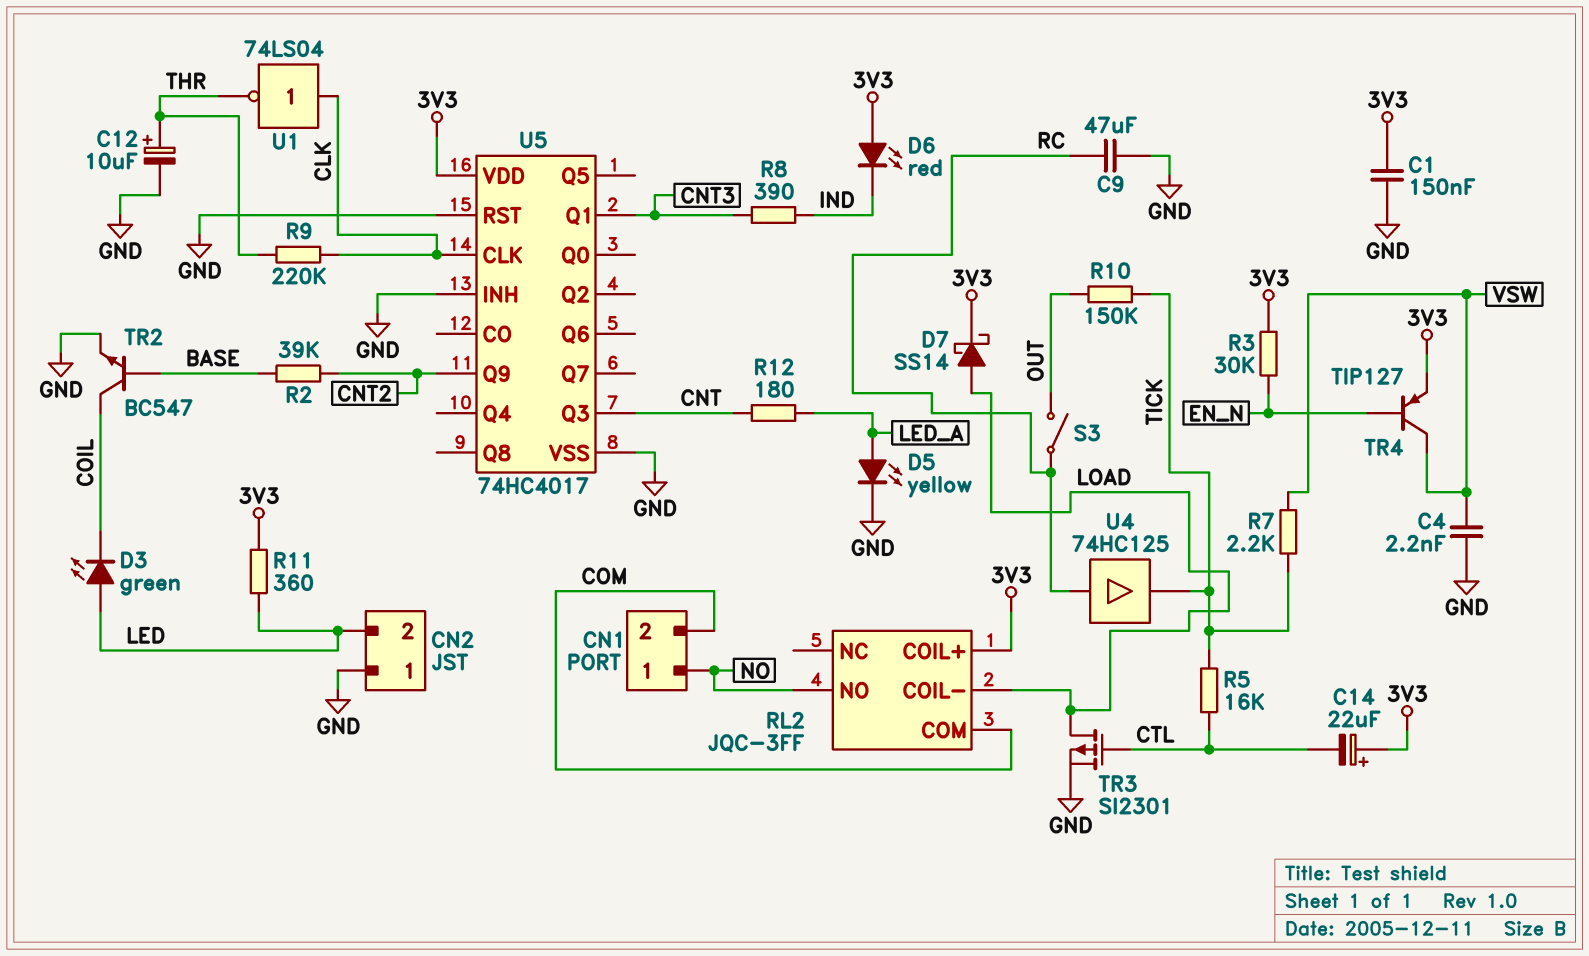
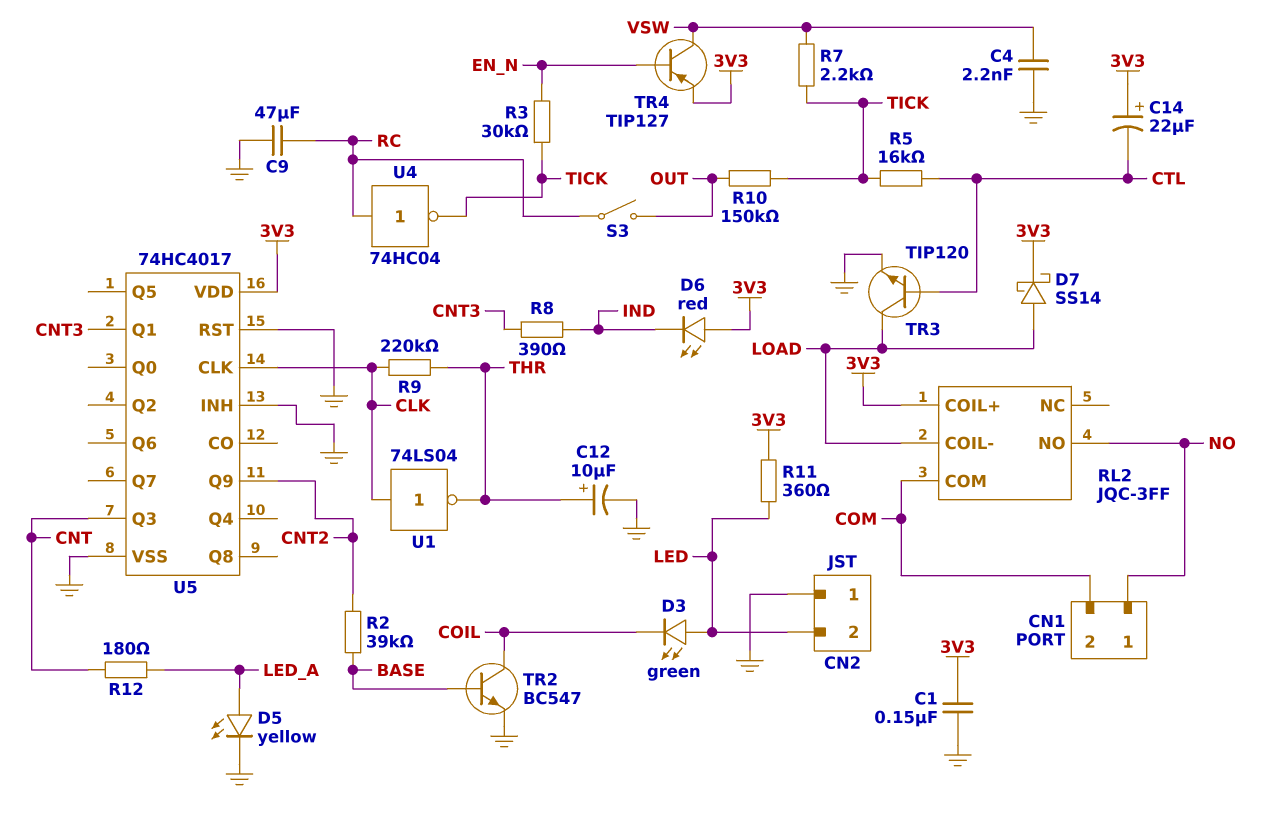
R3: 30k (3V3, EN_N) -> 30k (EN_N, TICK)
TR3: PMOS SI2301 (G CTL, D LOAD, S GND) -> NPN TIP120 (B CTL, C LOAD, E GND)
U4: buffer 74HC125 (in RC, out TICK) -> NOT 74HC04 (in RC, out TICK)

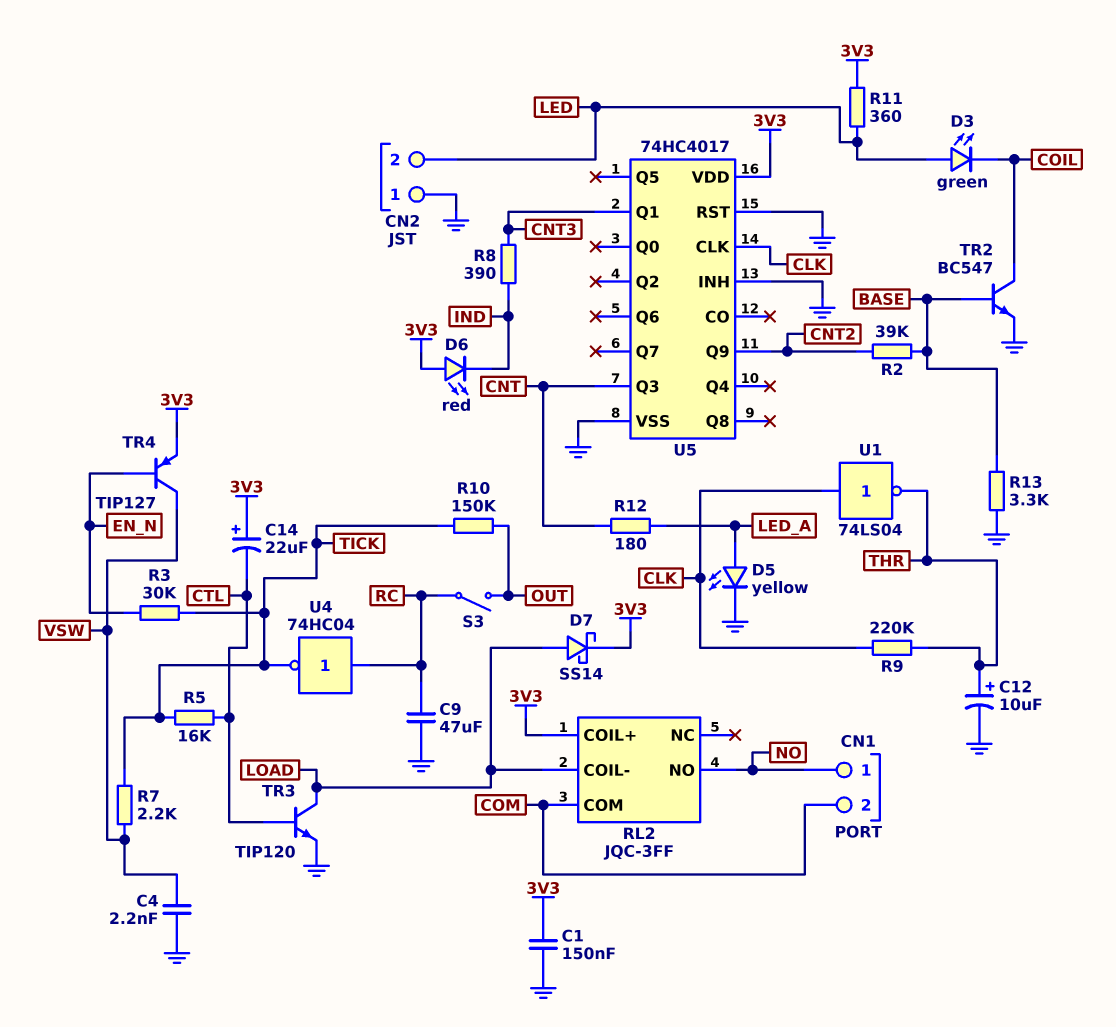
R13: none -> 3.3k (BASE, GND)

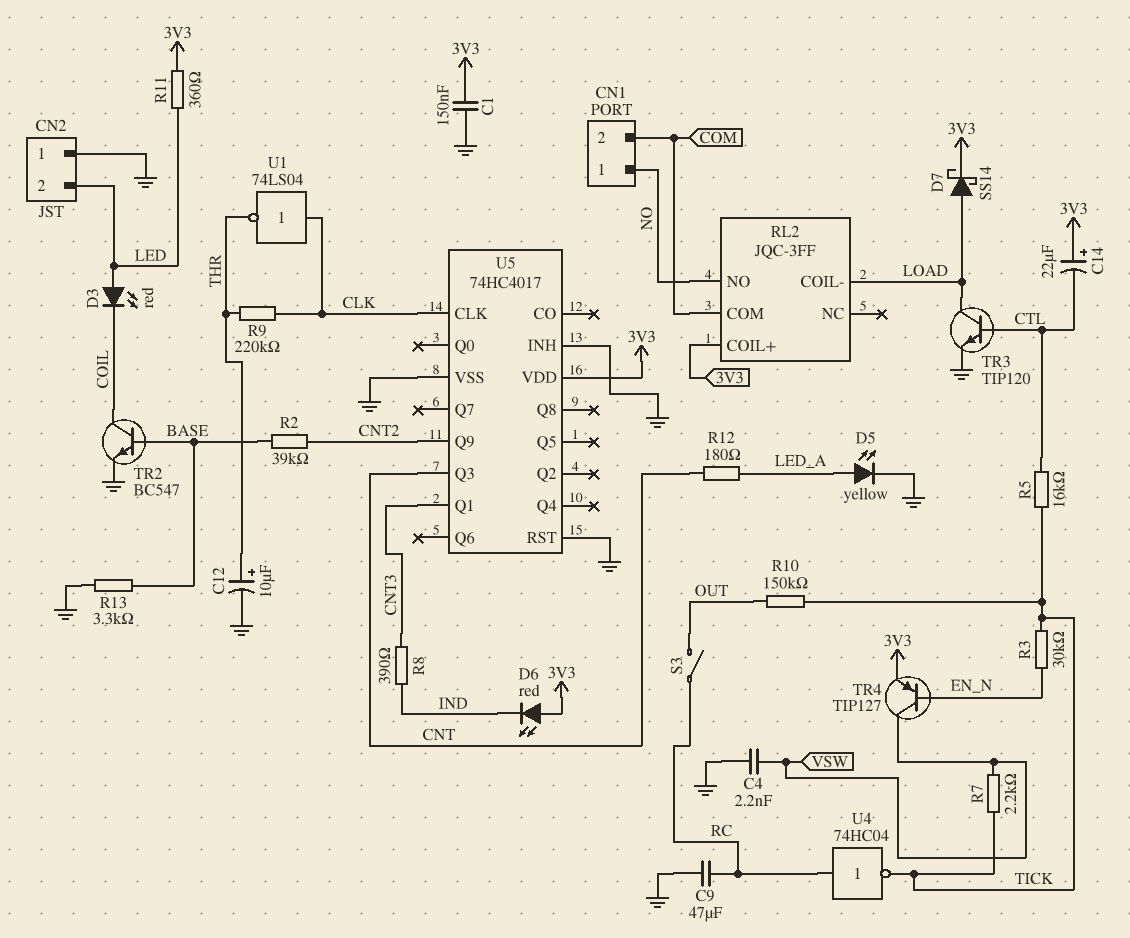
D3: LED green (A LED, K COIL) -> LED red (A LED, K COIL)

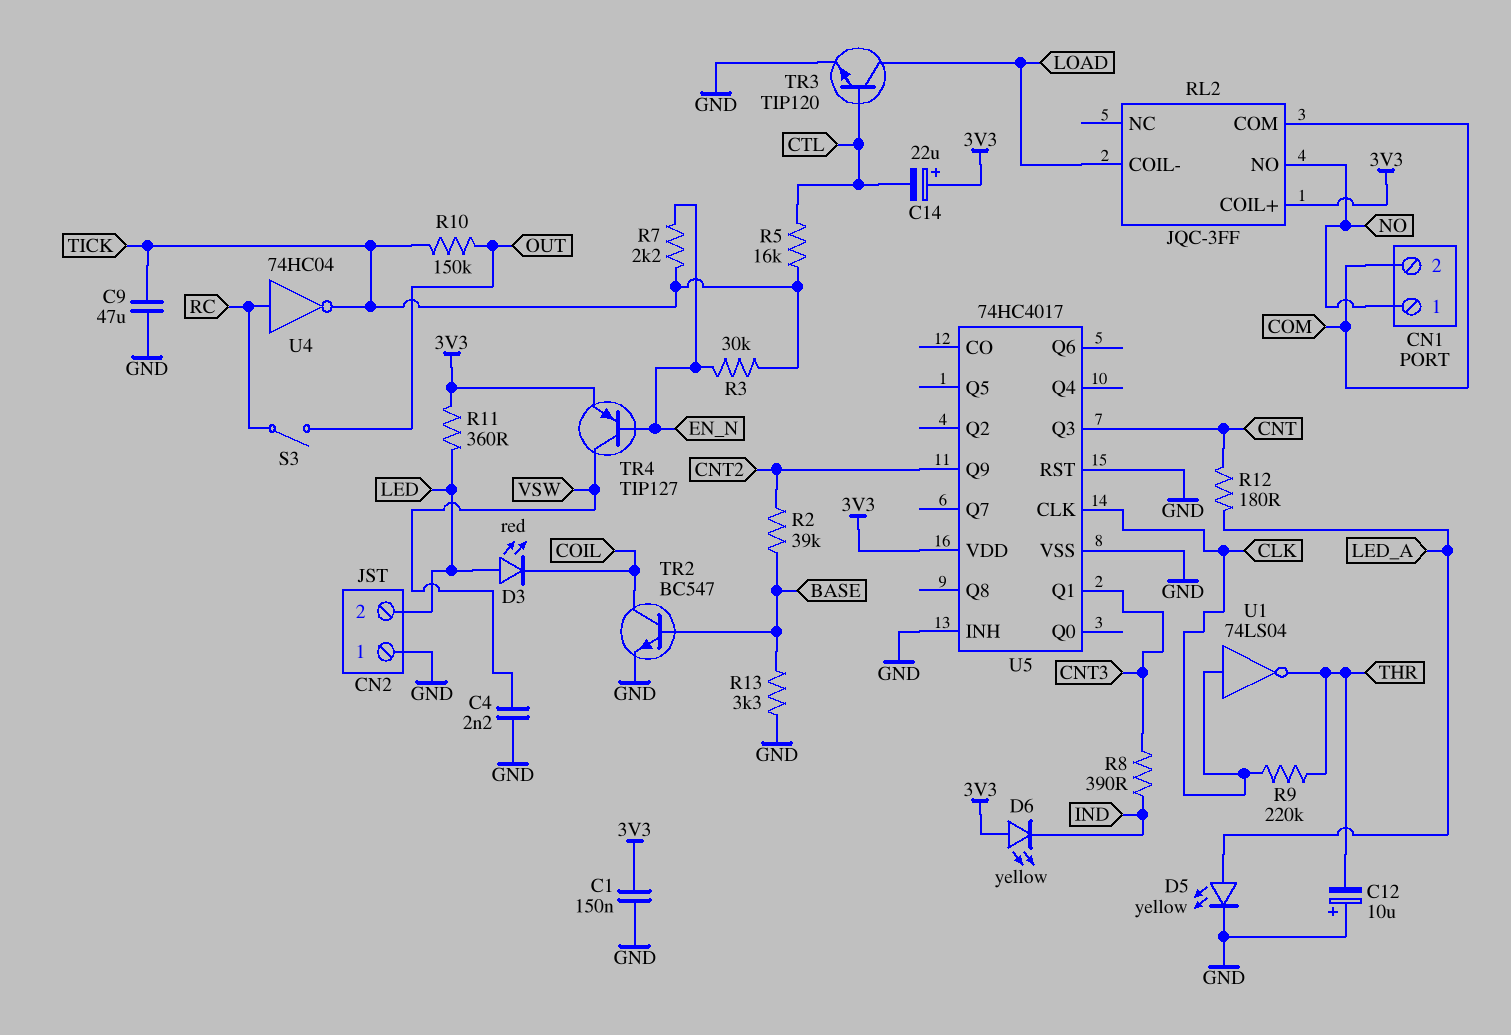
C9: 47uF (GND, RC) -> 47uF (GND, TICK)
C12: 10uF (plus THR, minus GND) -> 10uF (plus GND, minus THR)
D6: LED red (A 3V3, K IND) -> LED yellow (A 3V3, K IND)
D7: schottky SS14 (A LOAD, K 3V3) -> none
R7: 2.2k (TICK, VSW) -> 2.2k (EN_N, TICK)

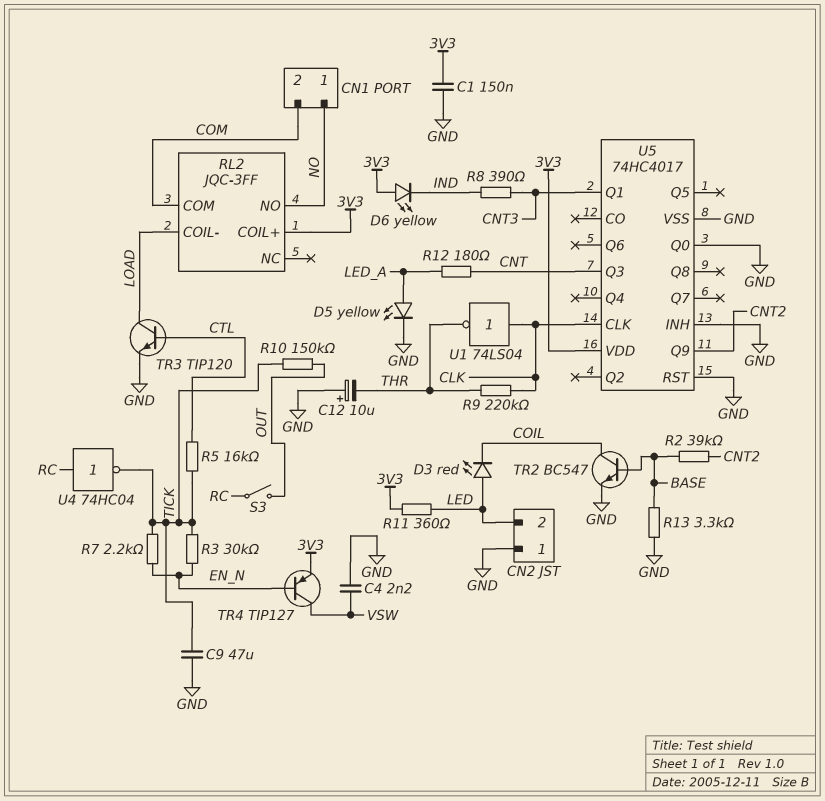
C14: 22uF (plus 3V3, minus CTL) -> none
U5 pin Q0: none -> GND

